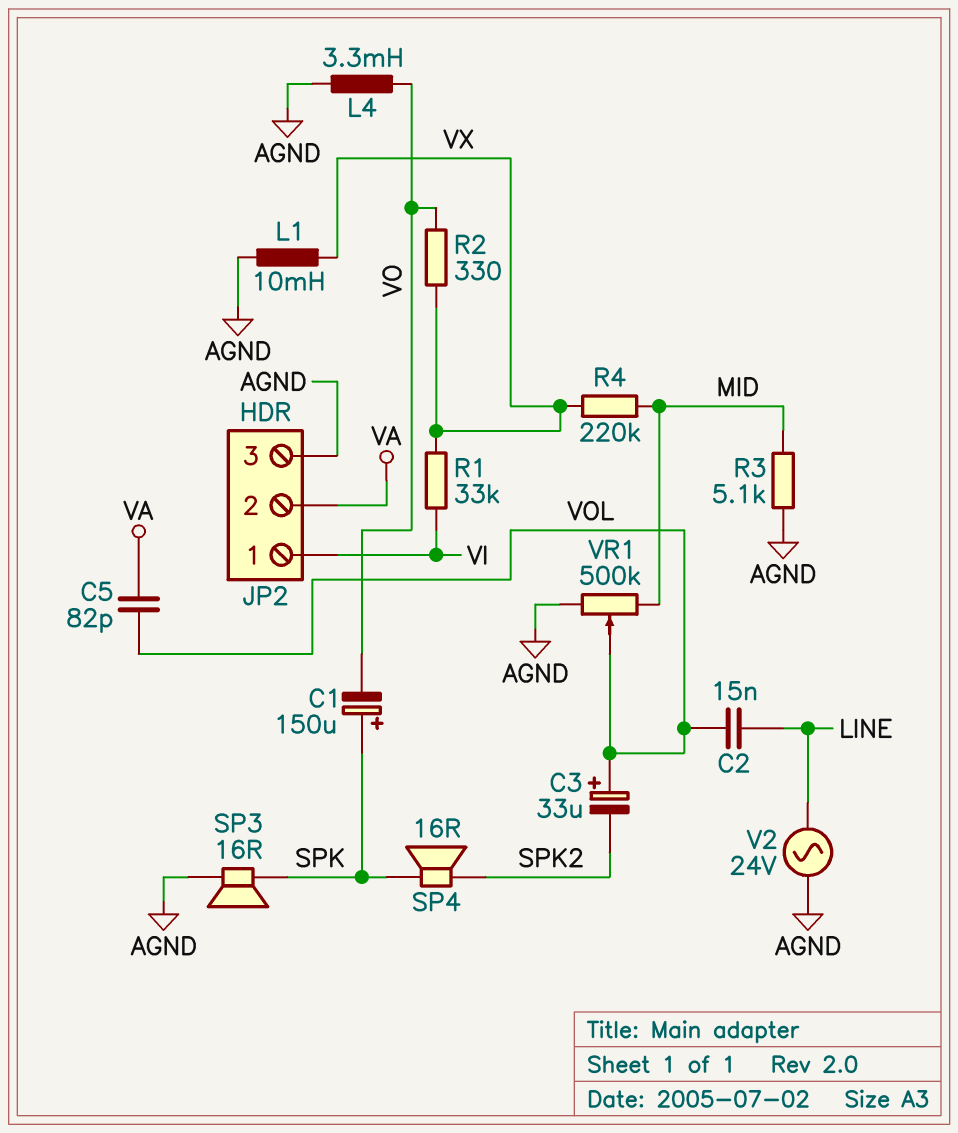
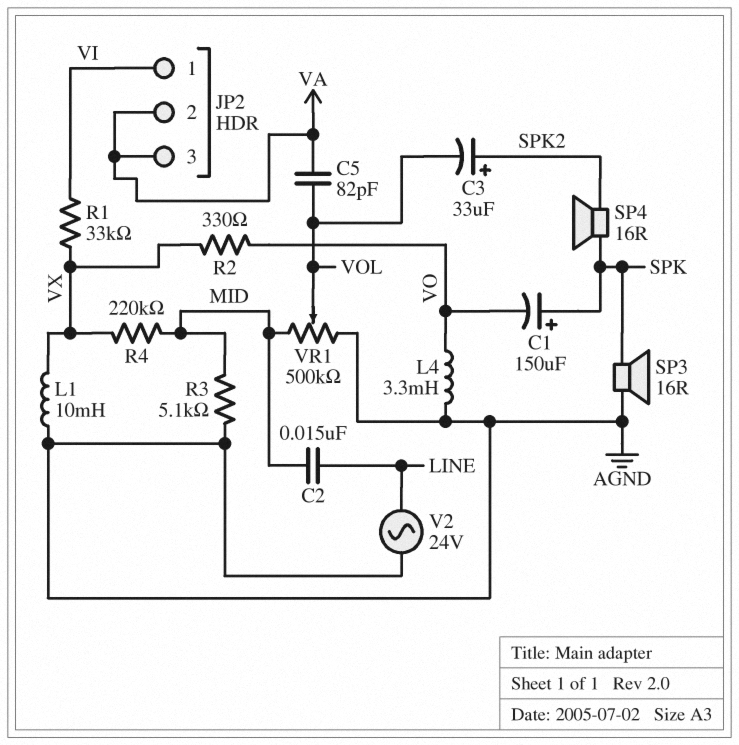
C2: 15nF (LINE, VOL) -> 15nF (LINE, MID)
C3: 33uF (plus VOL, minus SPK2) -> 33uF (plus SPK2, minus VOL)
JP2 pin 3: AGND -> VA

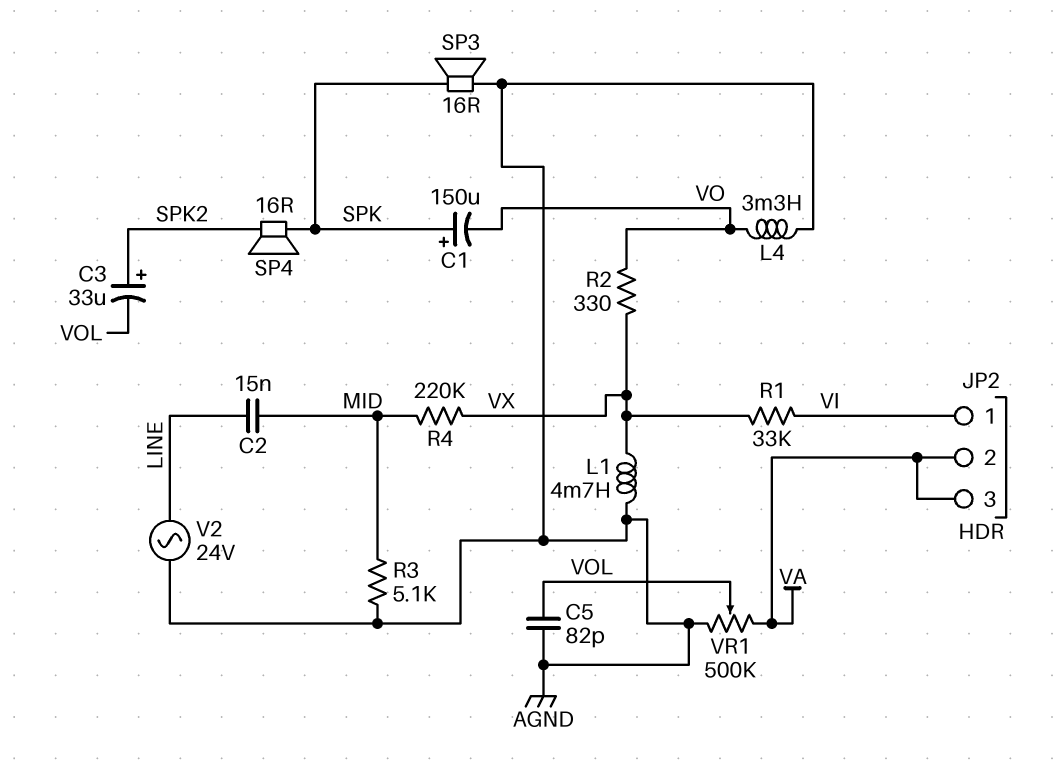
C5: 82pF (VA, VOL) -> 82pF (AGND, VOL)
L1: 10mH (AGND, VX) -> 4.7mH (AGND, VX)
VR1: 500k (AGND, MID, wiper VOL) -> 500k (AGND, VA, wiper VOL)

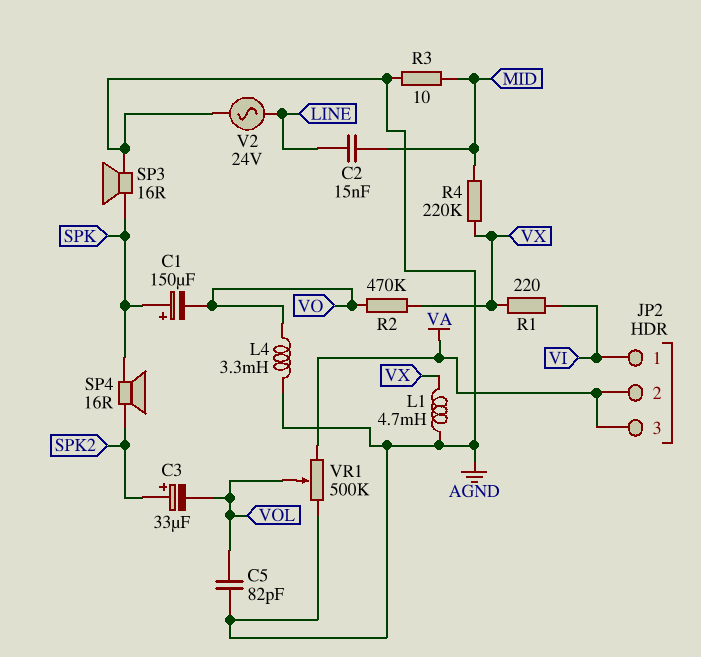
R1: 33k (VI, VX) -> 220 (VI, VX)
R2: 330 (VO, VX) -> 470k (VO, VX)
R3: 5.1k (AGND, MID) -> 10 (AGND, MID)

